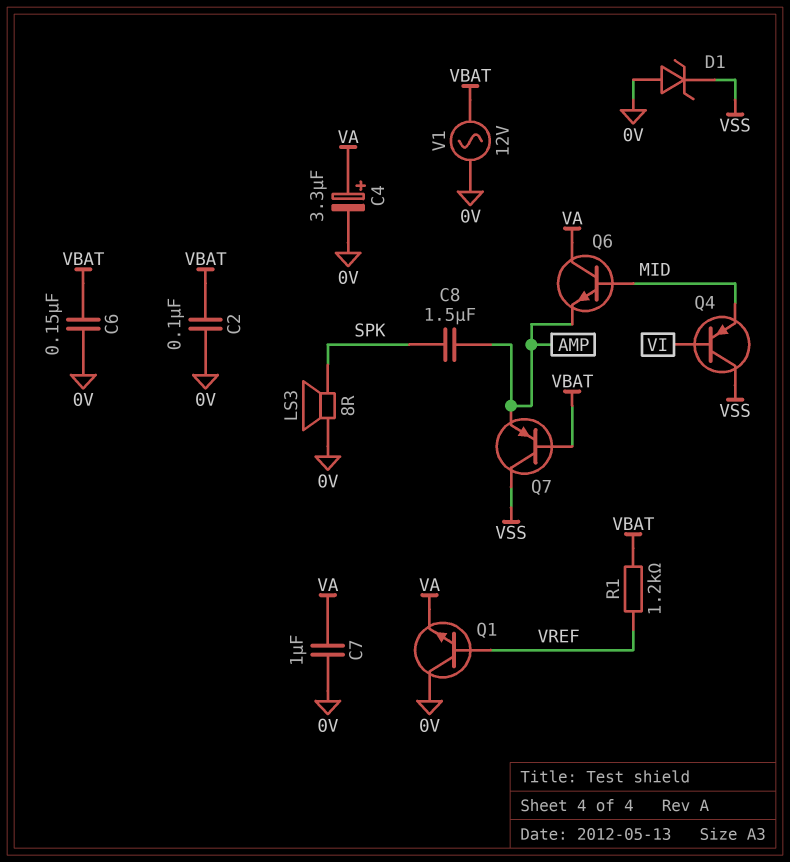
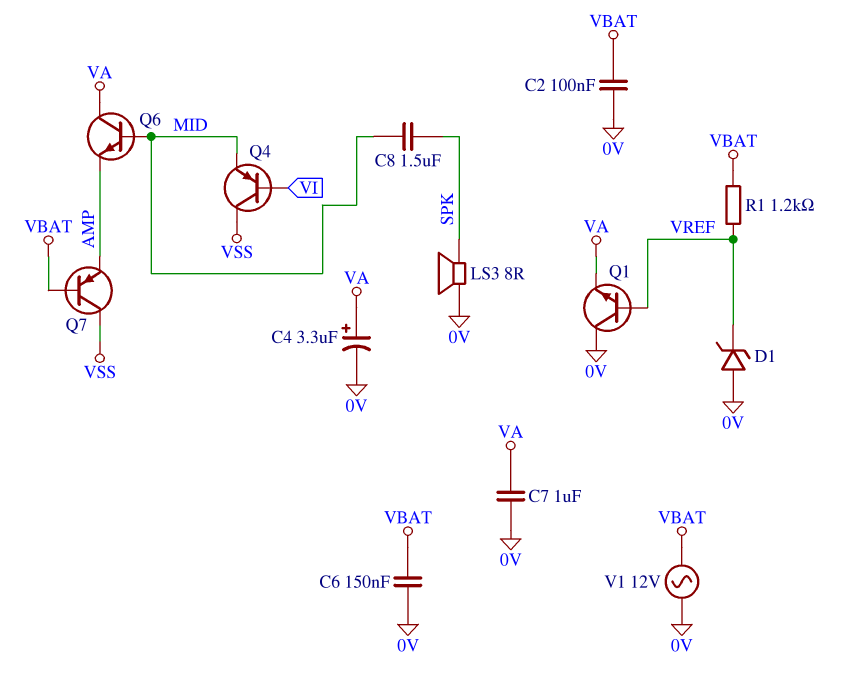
C8: 1.5uF (AMP, SPK) -> 1.5uF (MID, SPK)
D1: zener (A 0V, K VSS) -> zener (A 0V, K VREF)

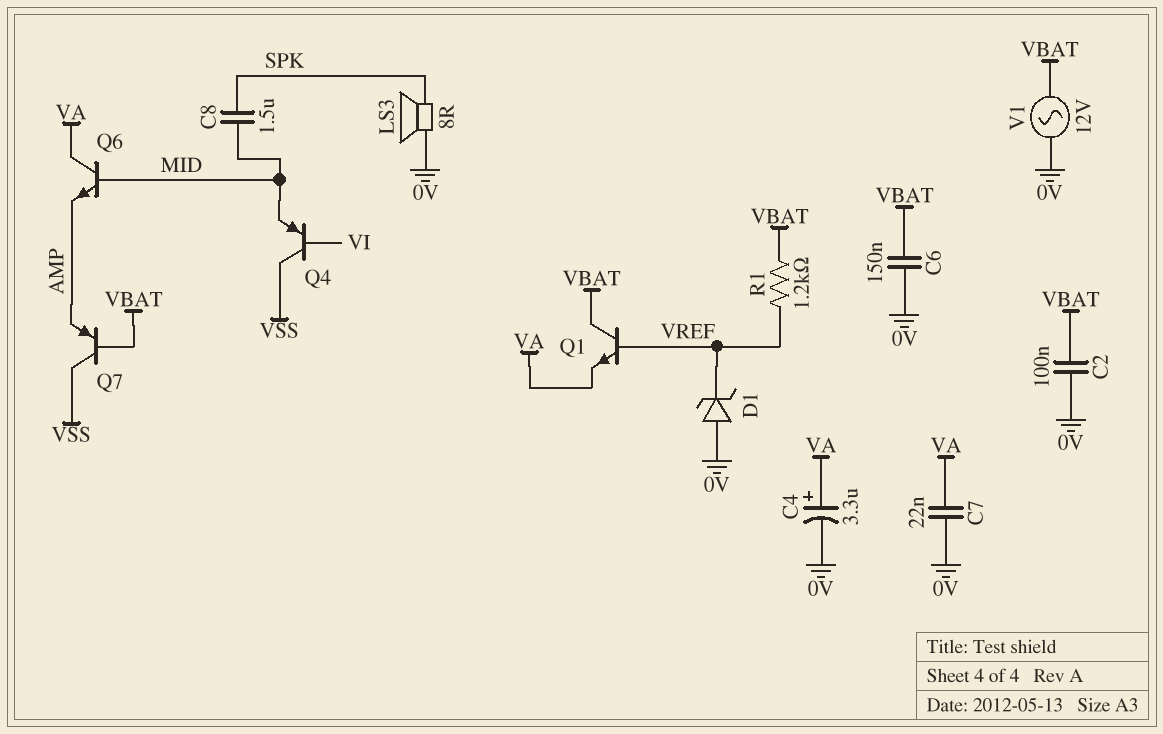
C7: 1uF (0V, VA) -> 22nF (0V, VA)
Q1: NPN (B VREF, C 0V, E VA) -> NPN (B VREF, C VBAT, E VA)

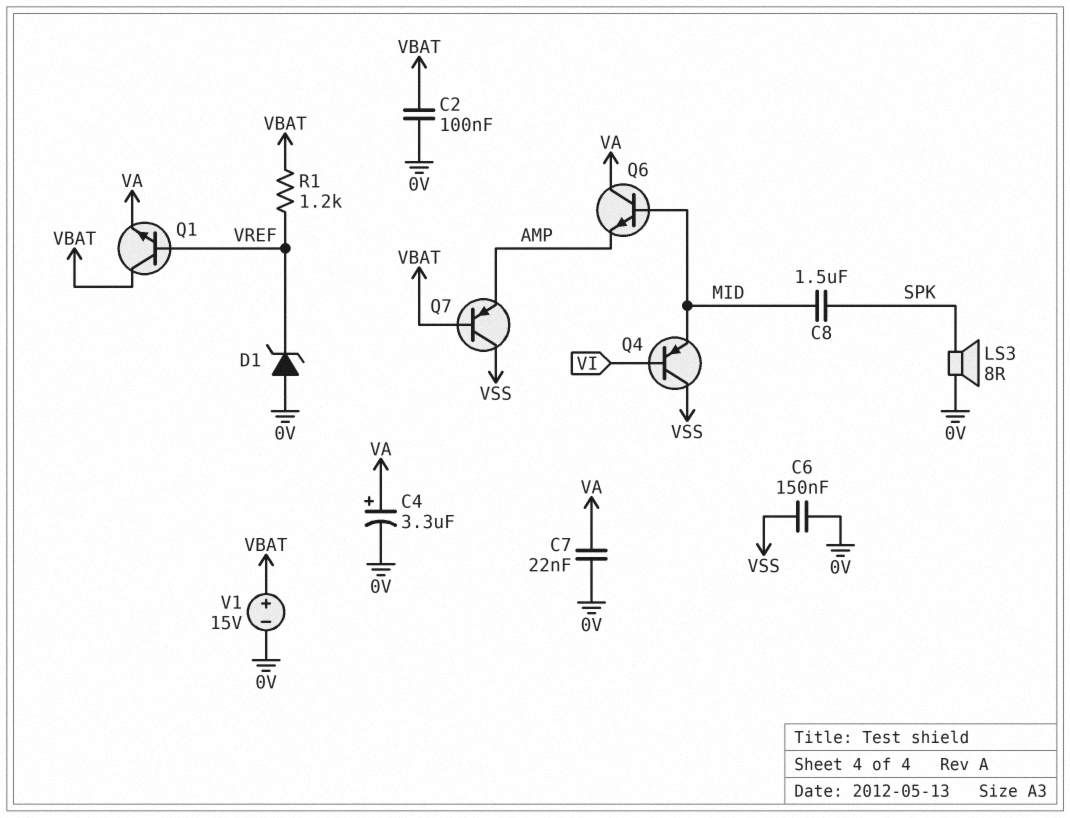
C6: 150nF (0V, VBAT) -> 150nF (0V, VSS)
V1: AC 12V (0V, VBAT) -> 15V (plus VBAT, minus 0V)

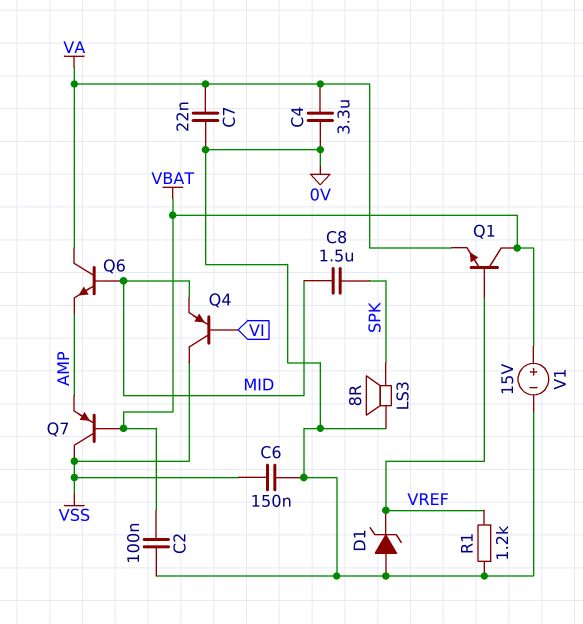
C4: 3.3uF (plus VA, minus 0V) -> 3.3uF (0V, VA)
R1: 1.2k (VBAT, VREF) -> 1.2k (0V, VREF)

